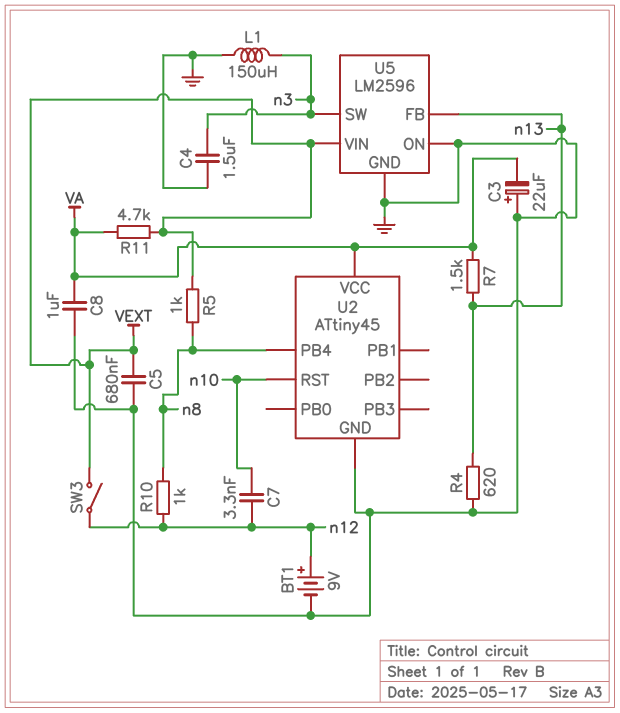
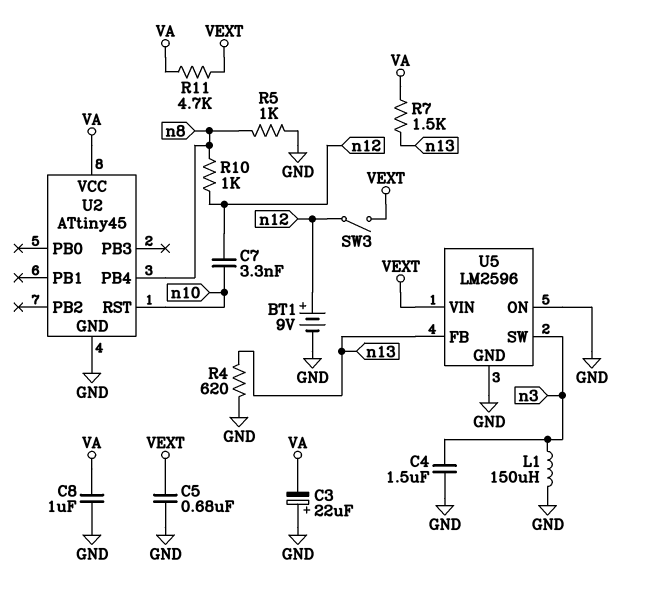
R5: 1k (VEXT, n8) -> 1k (GND, n8)

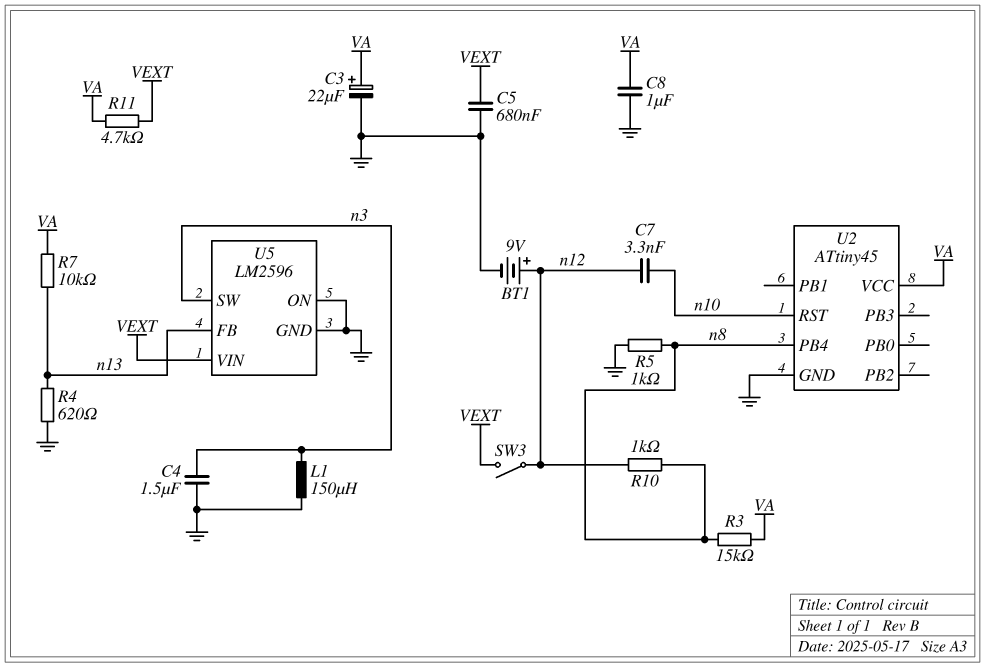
C3: 22uF (plus GND, minus VA) -> 22uF (plus VA, minus GND)
R3: none -> 15k (VA, n8)
R7: 1.5k (VA, n13) -> 10k (VA, n13)

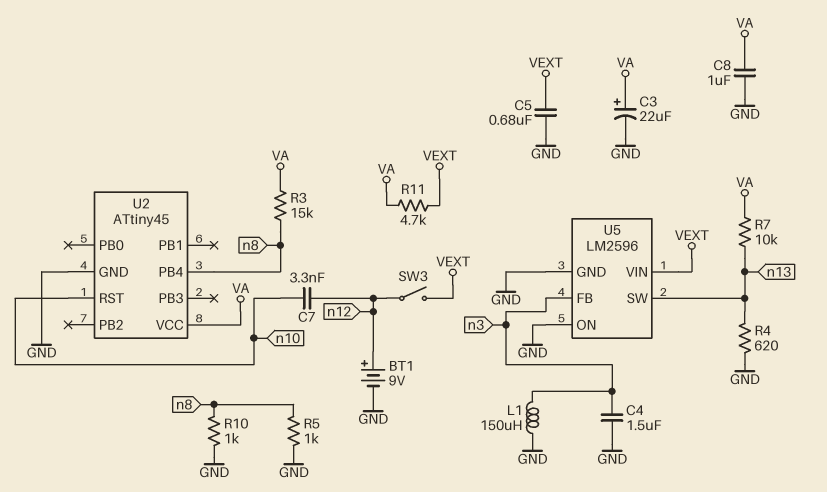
R10: 1k (n8, n12) -> 1k (GND, n8)
U5 pin FB: n13 -> n3
U5 pin SW: n3 -> n13

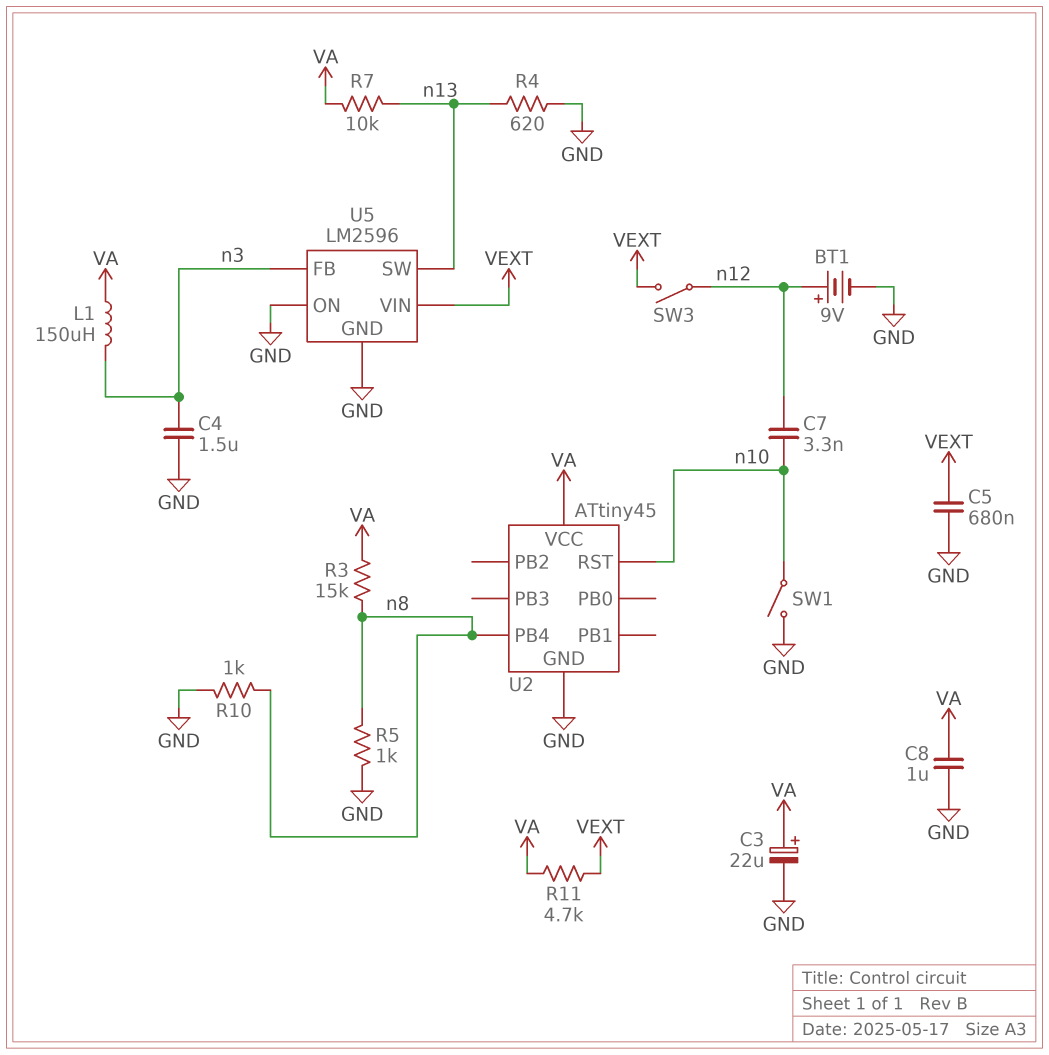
L1: 150uH (GND, n3) -> 150uH (VA, n3)
SW1: none -> switch (GND, n10)

